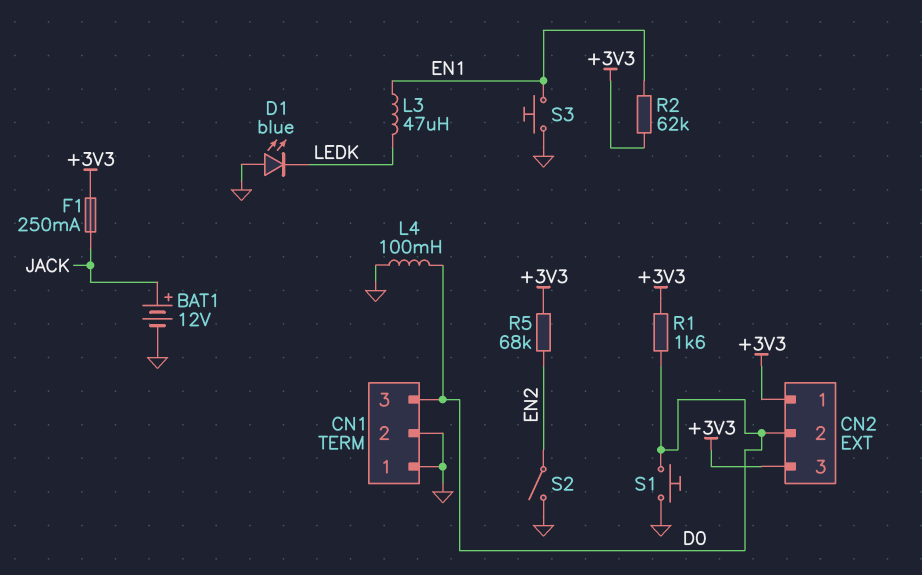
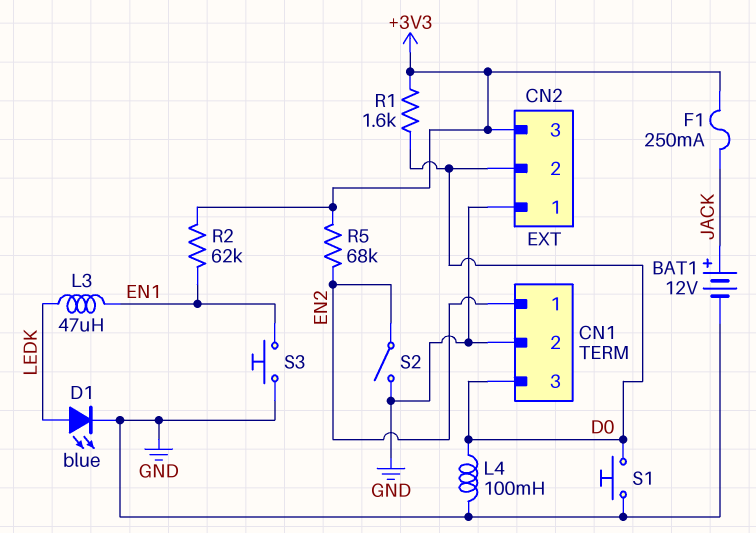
CN1 pin 1: GND -> EN2
CN2 pin 1: +3V3 -> GND
D1: LED blue (A GND, K LEDK) -> LED blue (A LEDK, K GND)

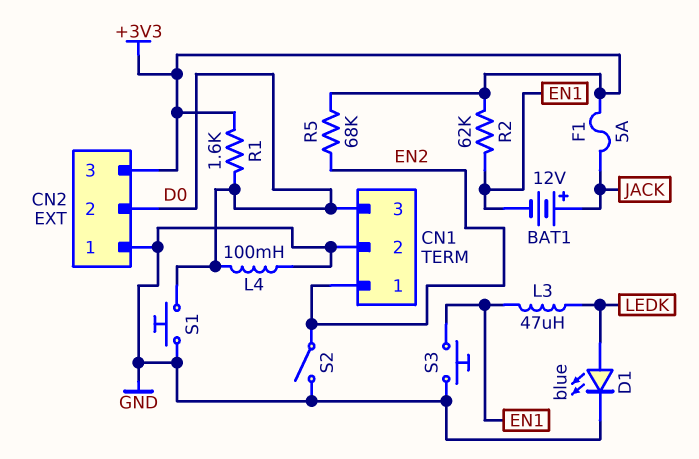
BAT1: 12V (plus JACK, minus GND) -> 12V (plus JACK, minus EN1)
F1: 250mA (+3V3, JACK) -> 5A (+3V3, JACK)

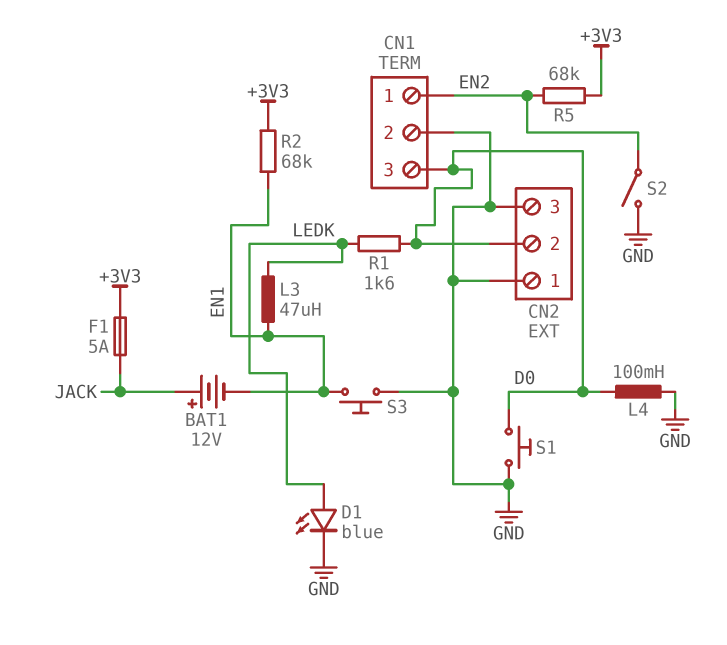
CN2 pin 3: +3V3 -> GND
R1: 1.6k (+3V3, D0) -> 1.6k (D0, LEDK)
R2: 62k (+3V3, EN1) -> 68k (+3V3, EN1)

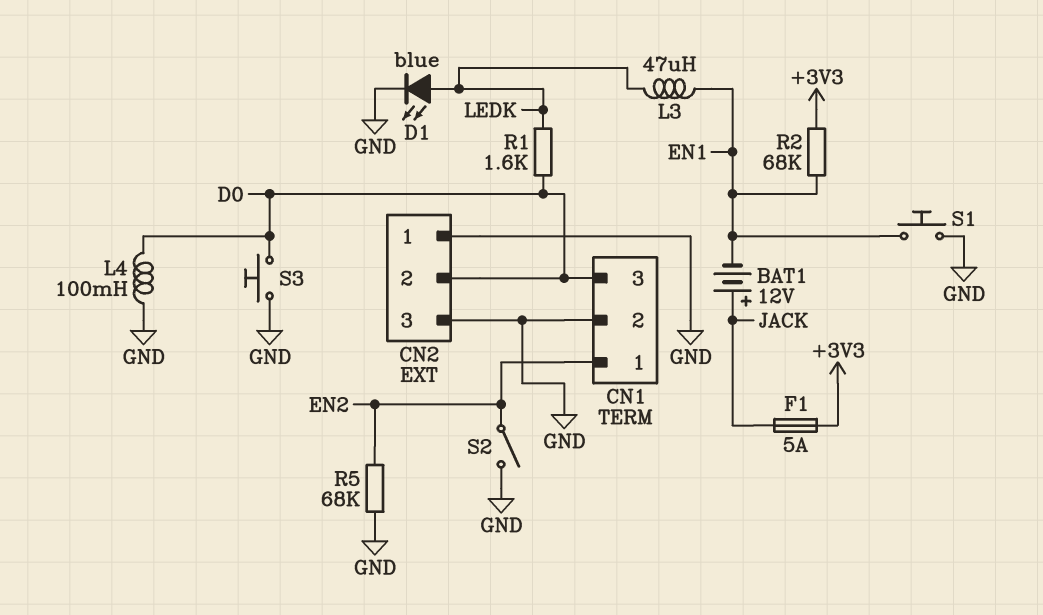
R5: 68k (+3V3, EN2) -> 68k (EN2, GND)
S1: button (D0, GND) -> button (EN1, GND)
S3: button (EN1, GND) -> button (D0, GND)

